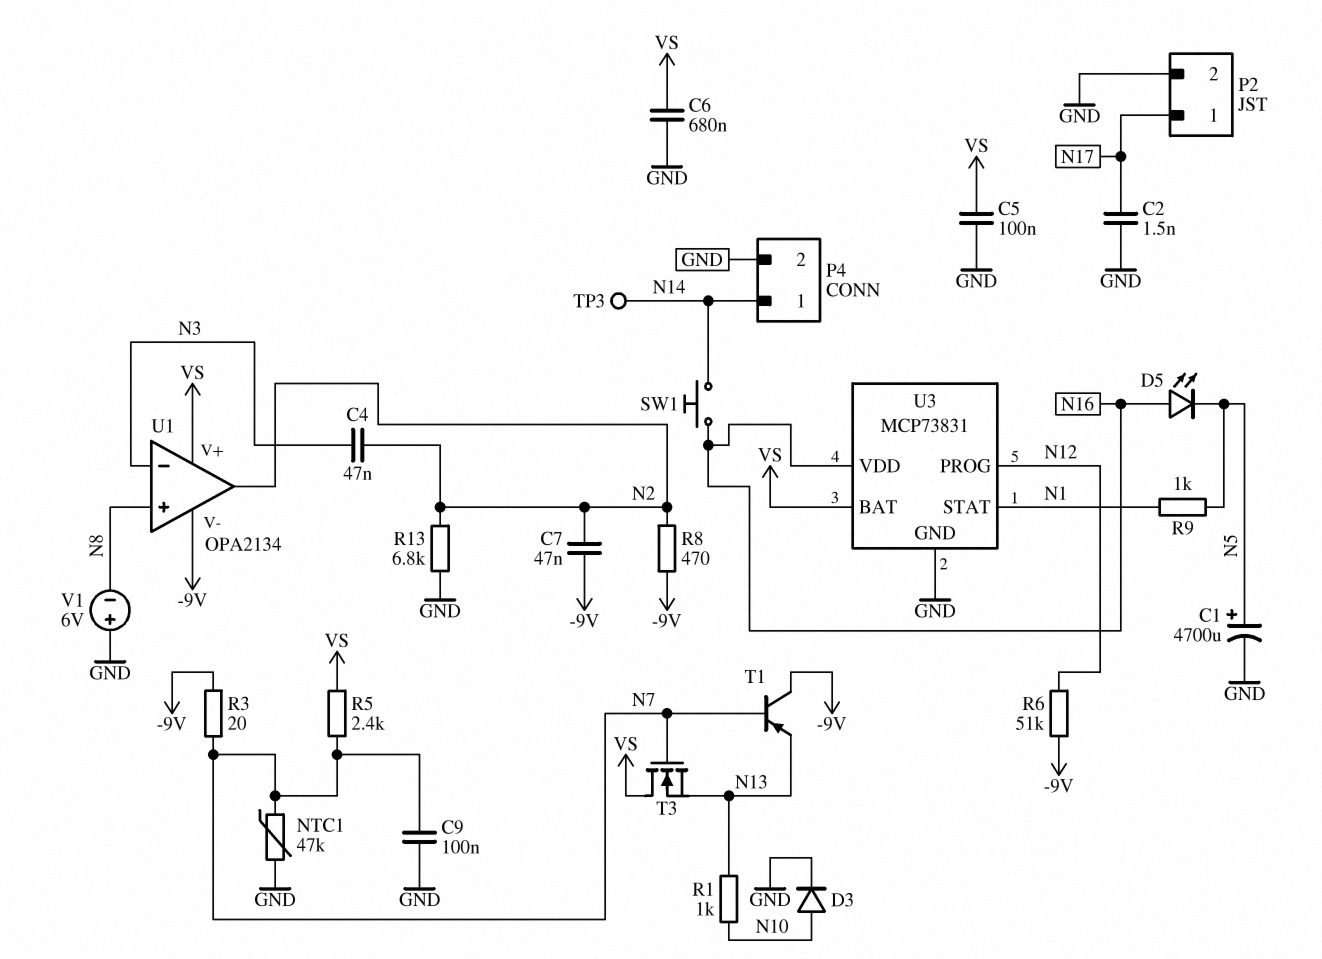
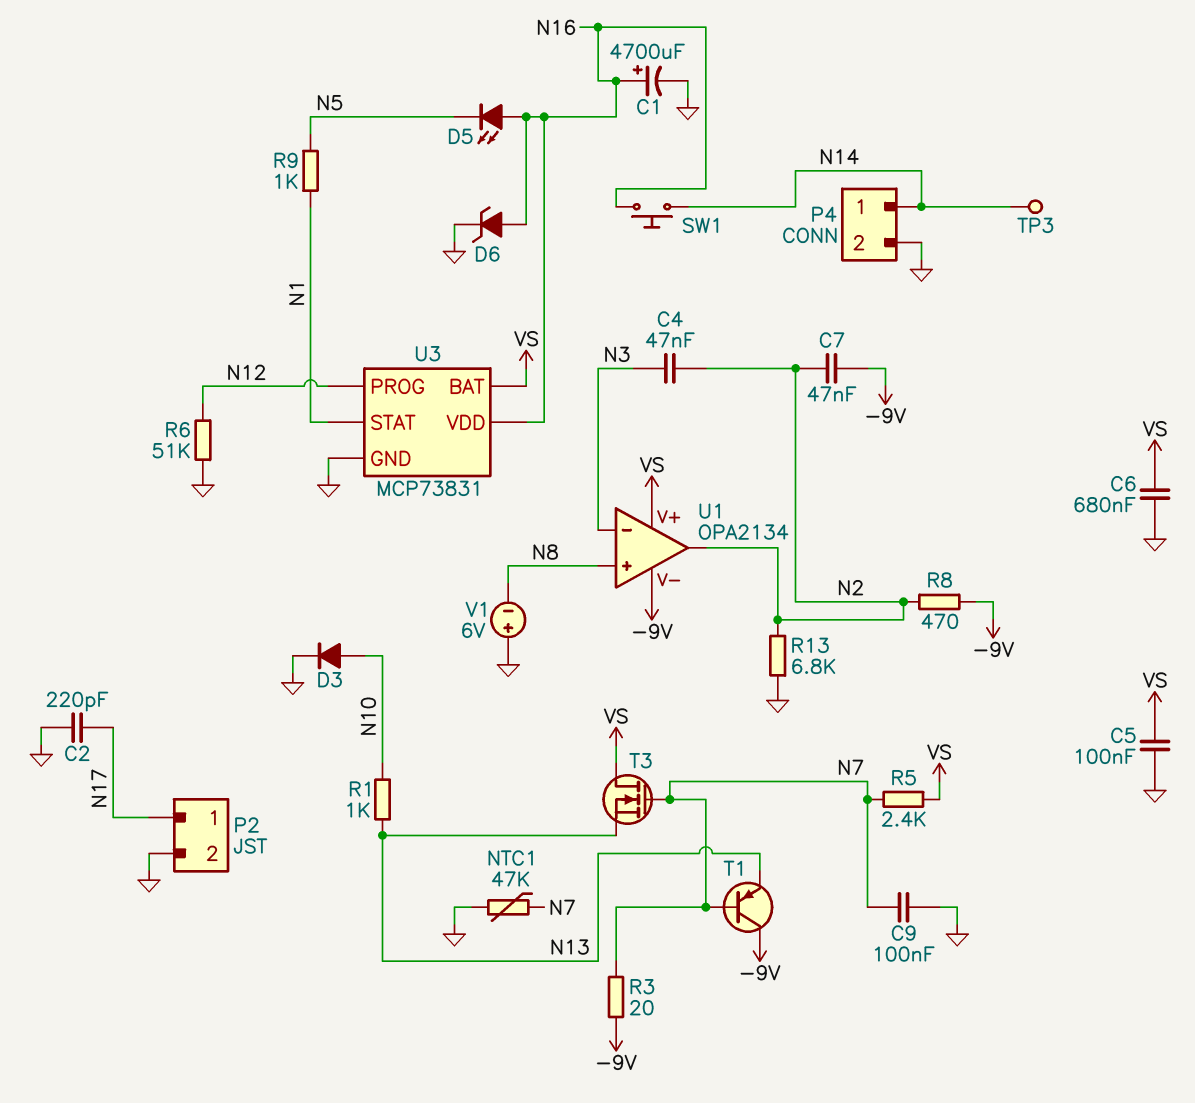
C1: 4700uF (plus N5, minus GND) -> 4700uF (plus N16, minus GND)
C2: 1.5nF (GND, N17) -> 220pF (GND, N17)
D6: none -> zener (A N16, K GND)
R6: 51k (-9V, N12) -> 51k (GND, N12)

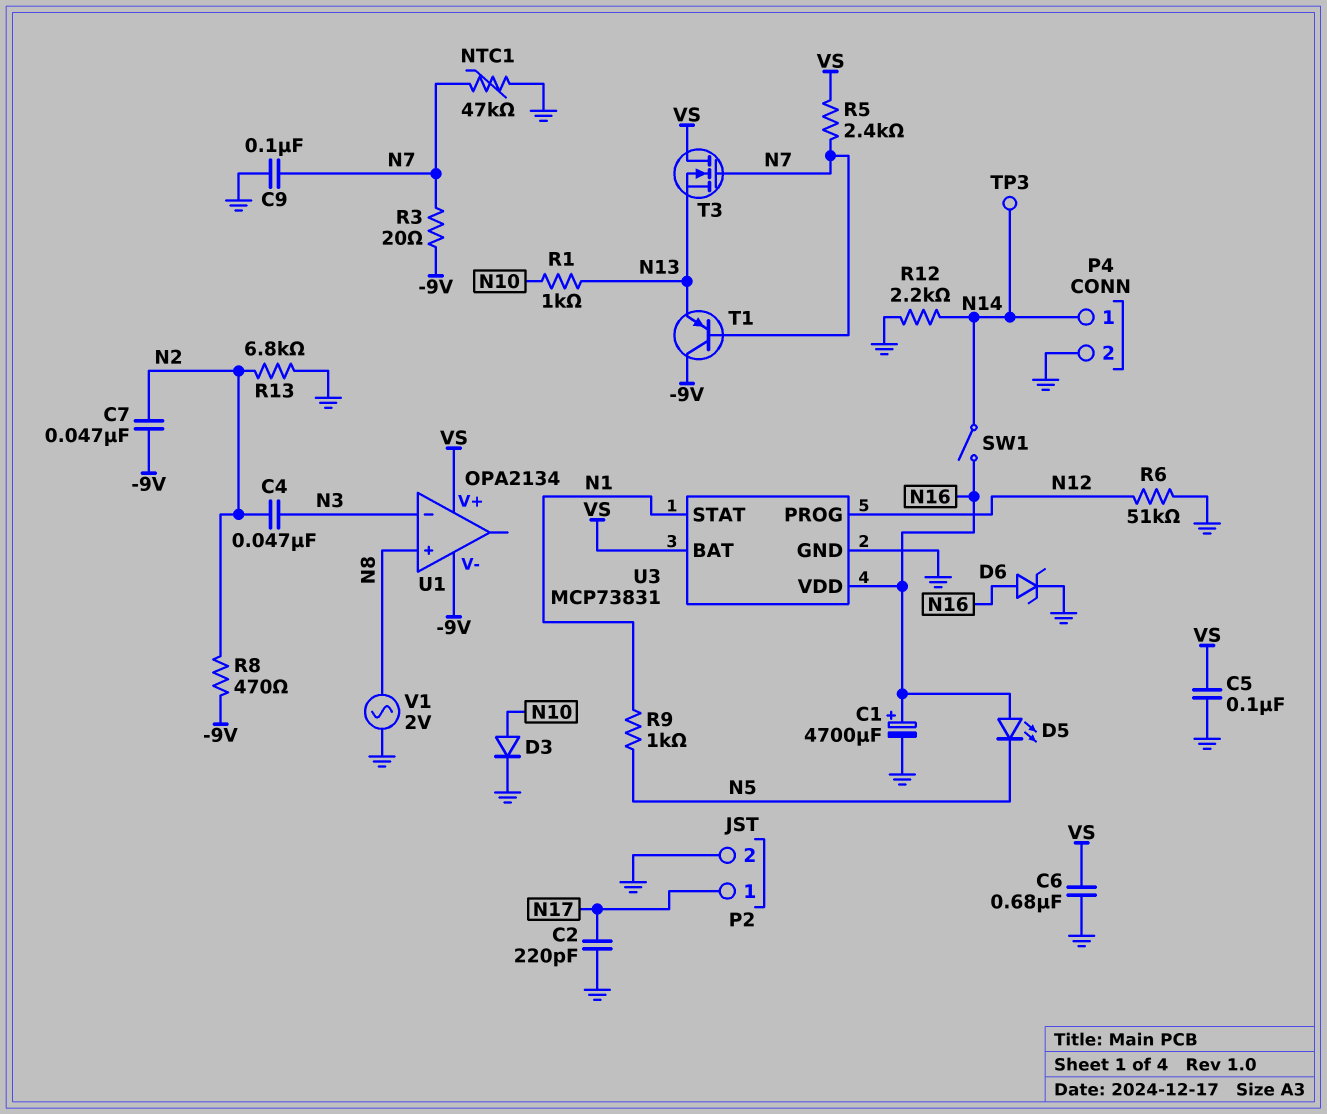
R12: none -> 2.2k (GND, N14)
SW1: button (N14, N16) -> switch (N14, N16)
U1 pin out: N2 -> none
V1: 6V (plus GND, minus N8) -> AC 2V (GND, N8)

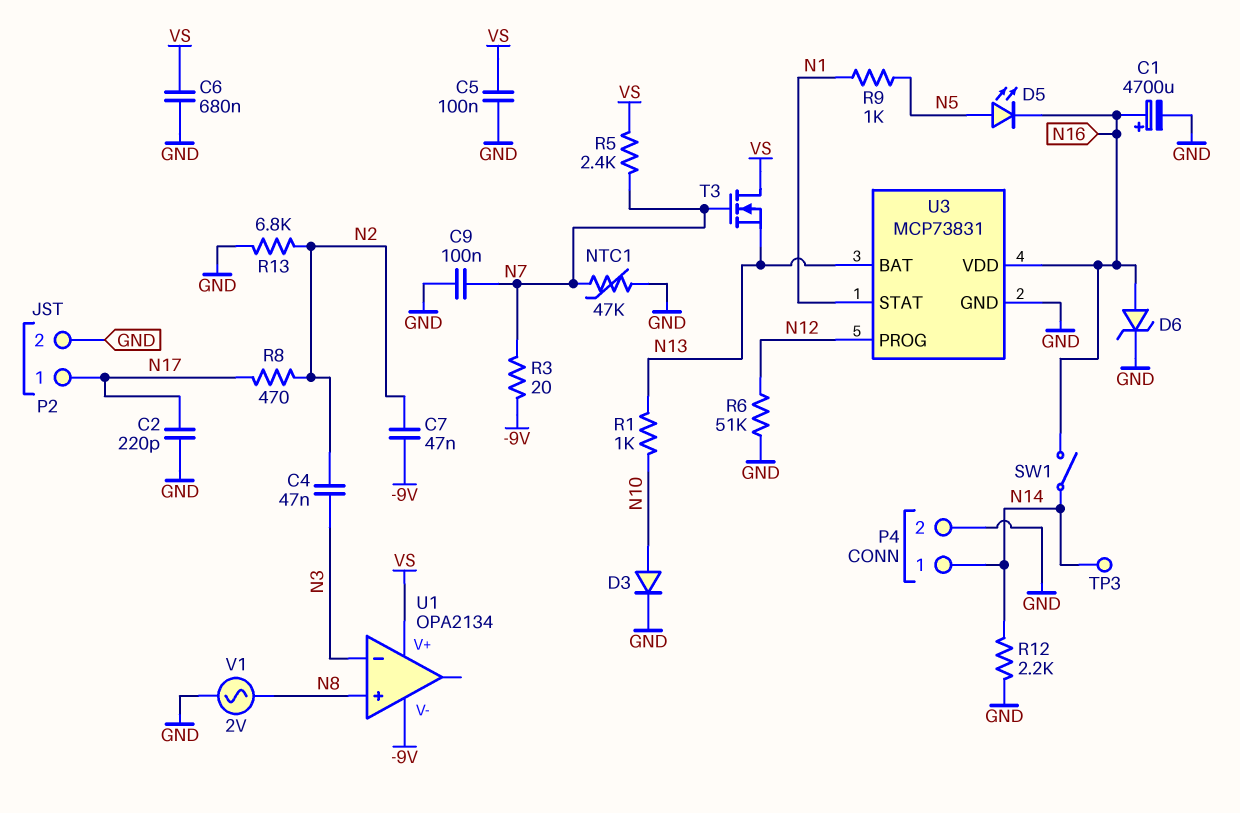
D5: LED (A N16, K N5) -> LED (A N5, K N16)
R8: 470 (-9V, N2) -> 470 (N2, N17)
T1: PNP (B N7, C -9V, E N13) -> none
U3 pin BAT: VS -> N13

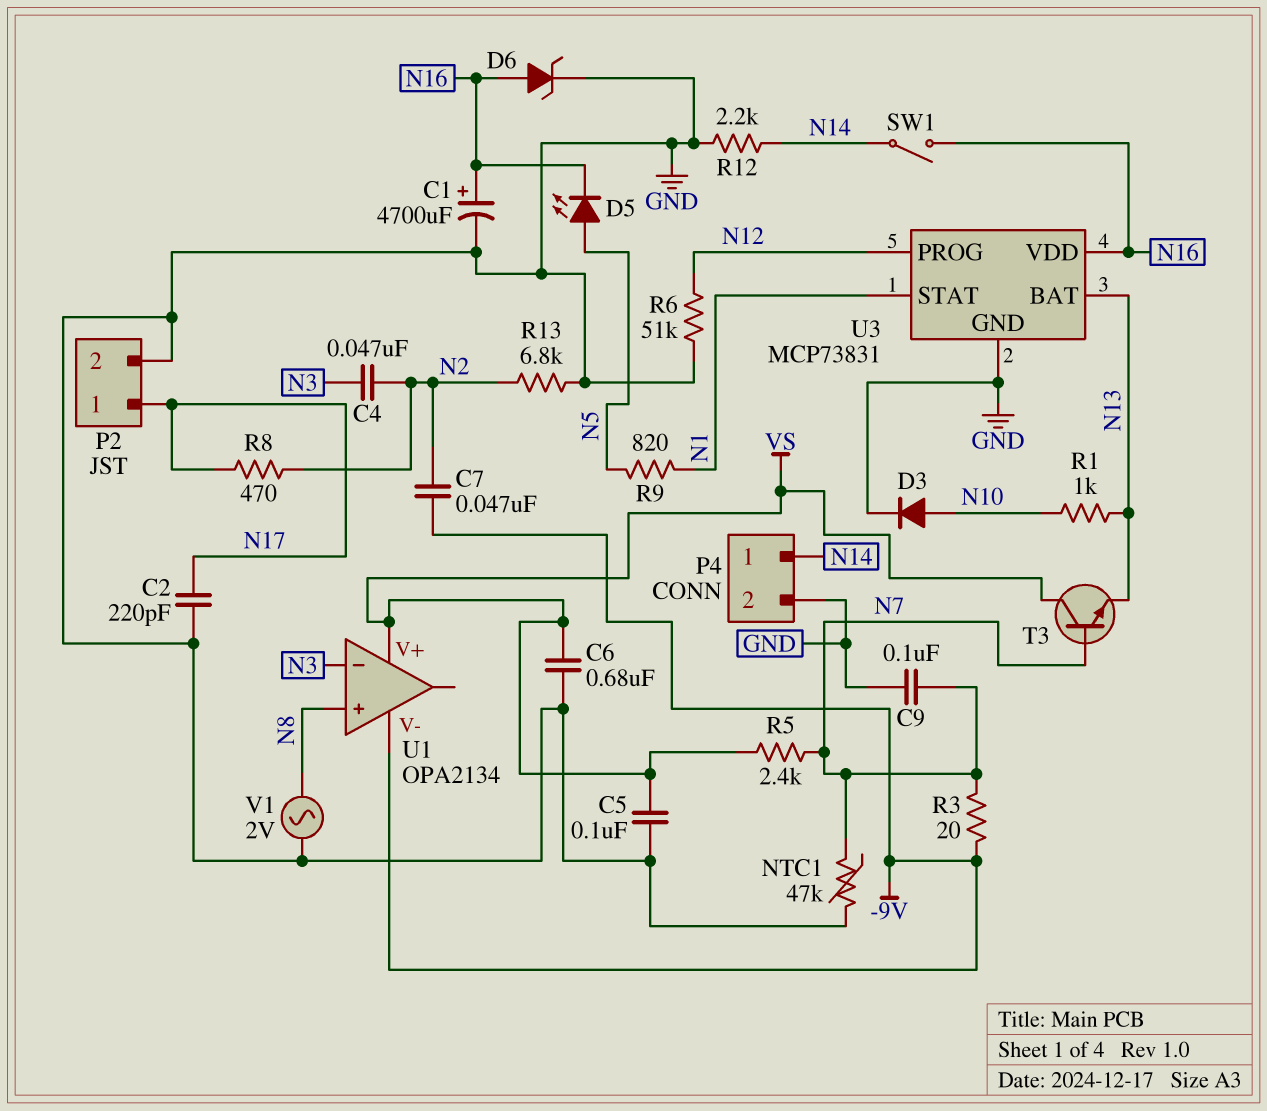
R9: 1k (N1, N5) -> 820 (N1, N5)
T3: NMOS (G N7, D VS, S N13) -> NPN (B N7, C VS, E N13)
TP3: test point (N14) -> none

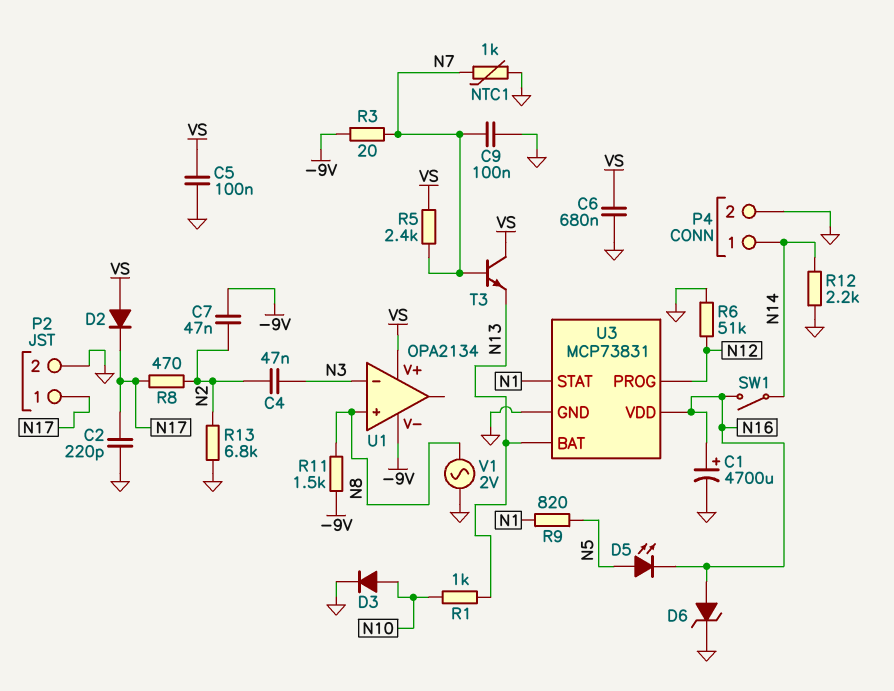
D2: none -> diode (A VS, K N17)
NTC1: 47k (GND, N7) -> 1k (GND, N7)
R11: none -> 1.5k (-9V, N8)

